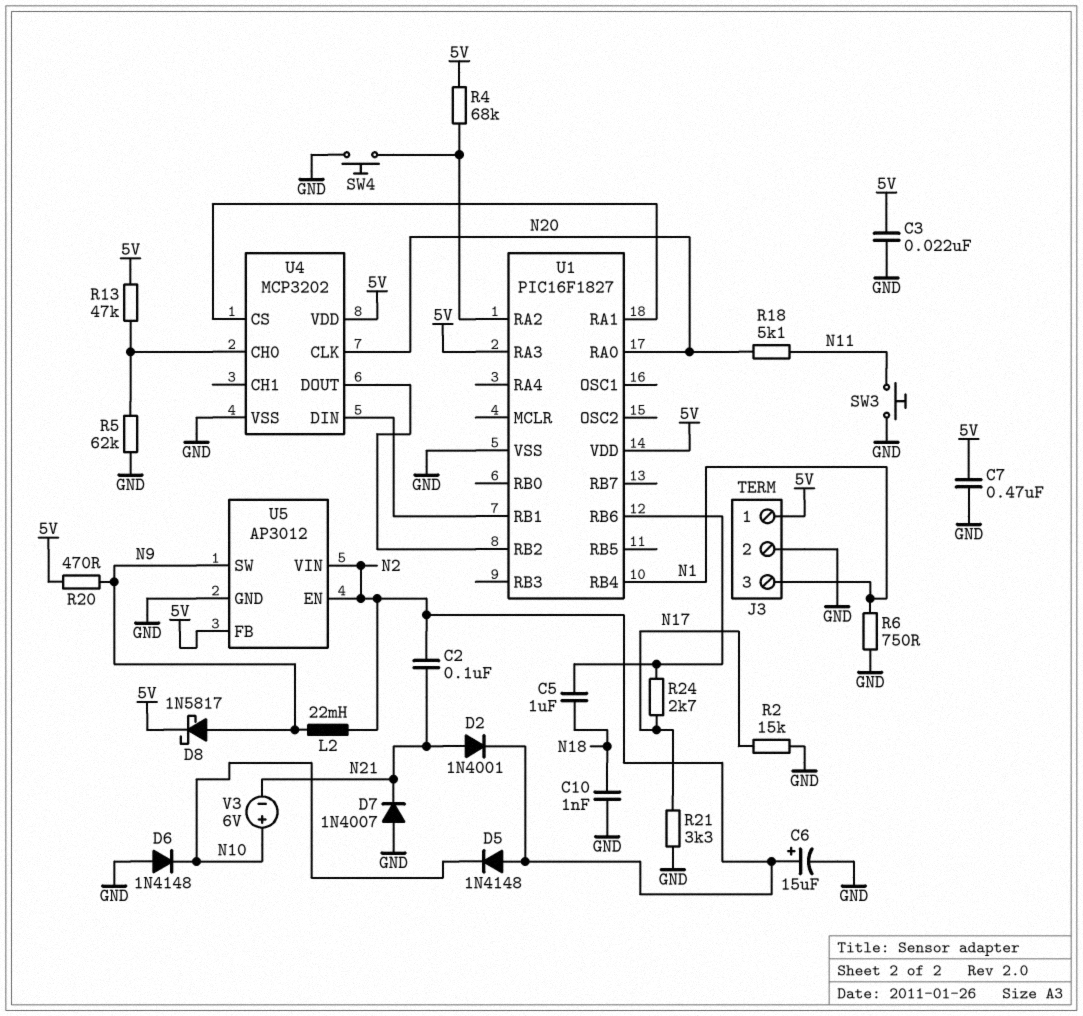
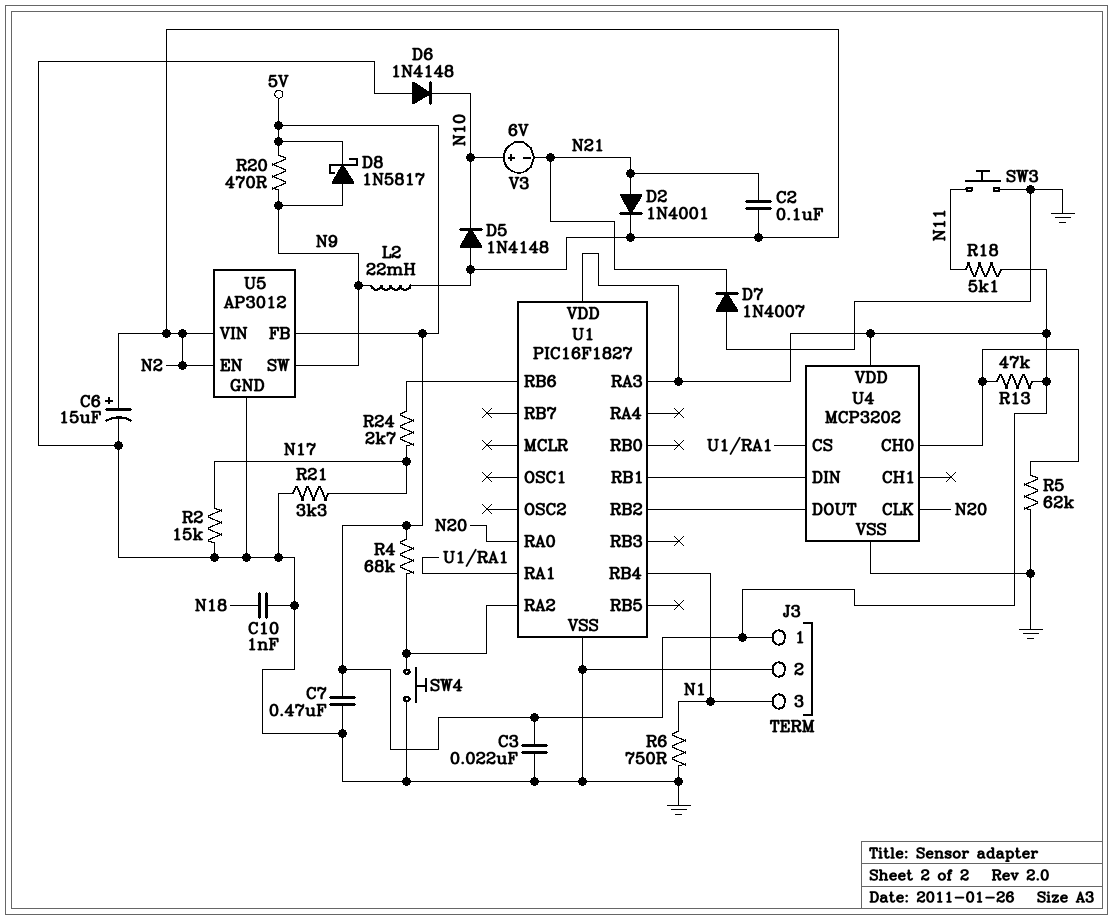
C5: 1uF (N18, U1/RB6) -> none
R18: 5.1k (N11, N20) -> 5.1k (5V, N11)

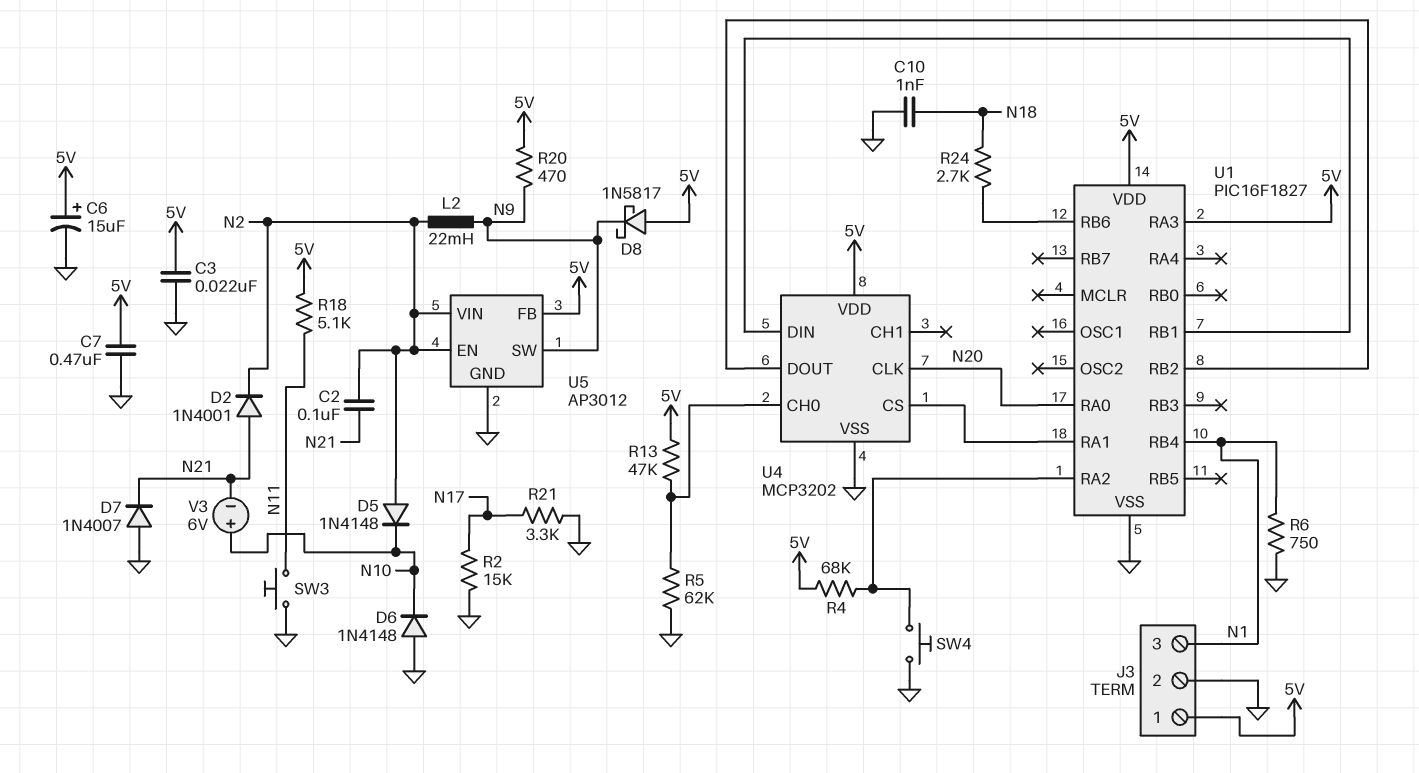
C6: 15uF (plus N2, minus GND) -> 15uF (plus 5V, minus GND)
D8: schottky 1N5817 (A N9, K 5V) -> schottky 1N5817 (A 5V, K N9)
R24: 2.7k (N17, U1/RB6) -> 2.7k (N18, U1/RB6)

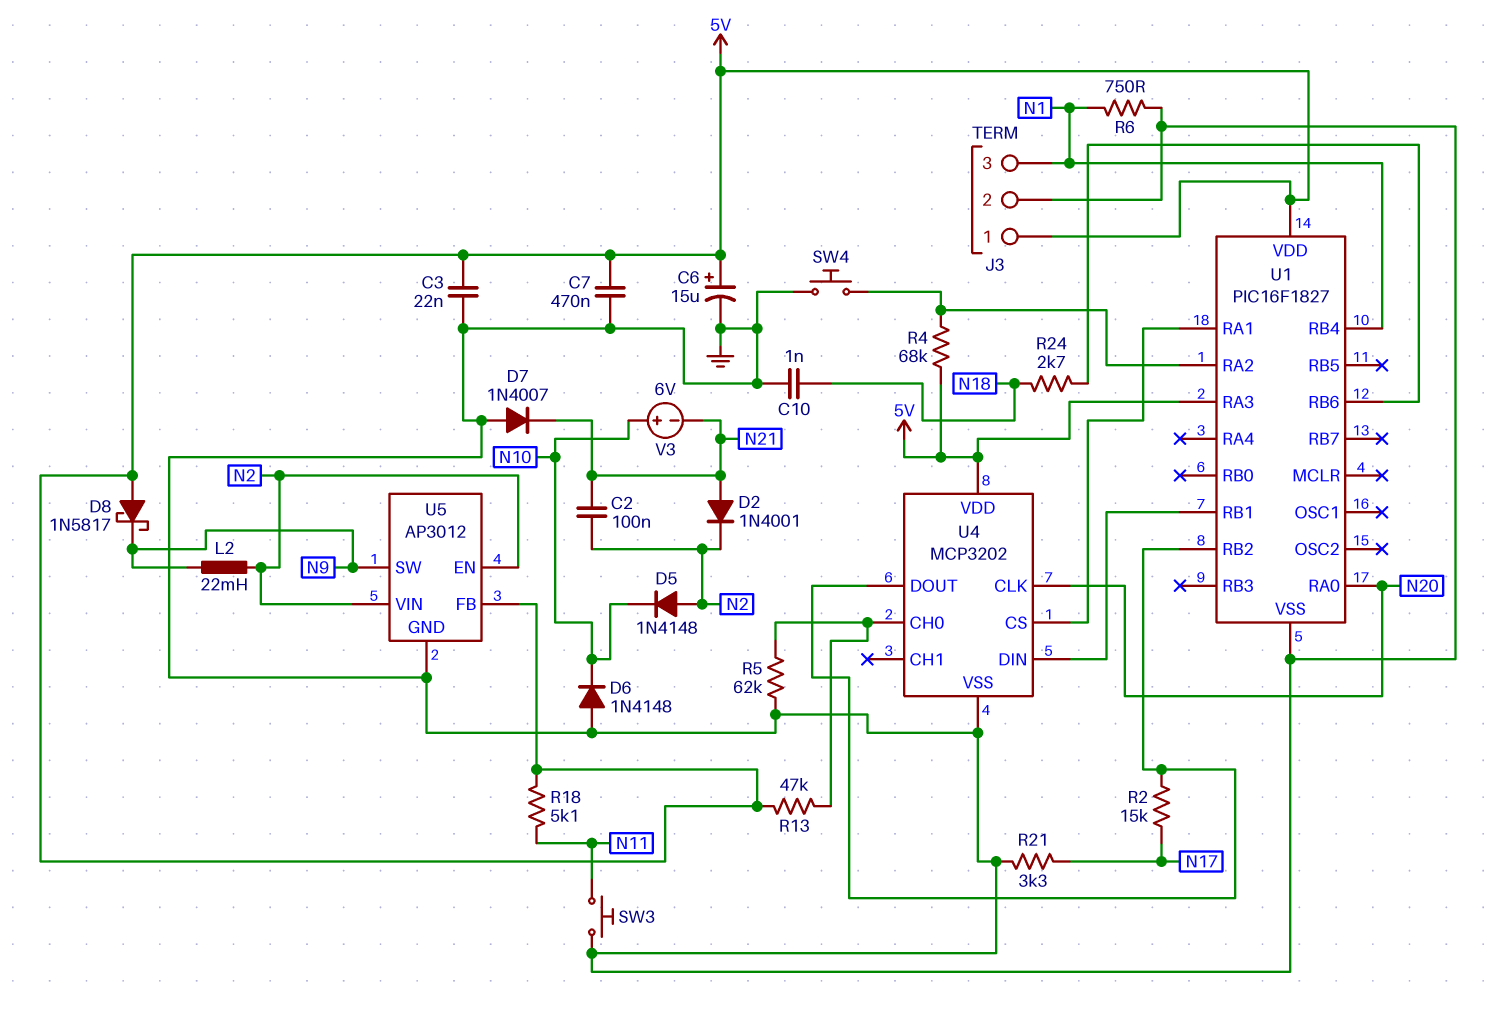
R2: 15k (GND, N17) -> 15k (N17, U1/RB2)
R20: 470 (5V, N9) -> none

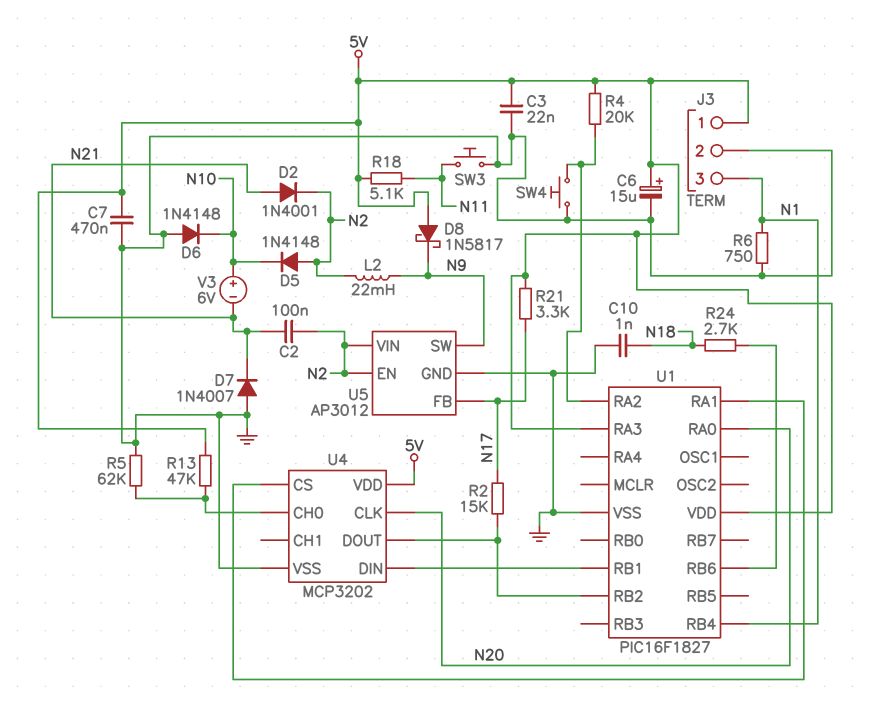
R4: 68k (5V, U1/RA2) -> 20k (5V, U1/RA2)
R21: 3.3k (GND, N17) -> 3.3k (5V, N17)
U5 pin FB: 5V -> N17

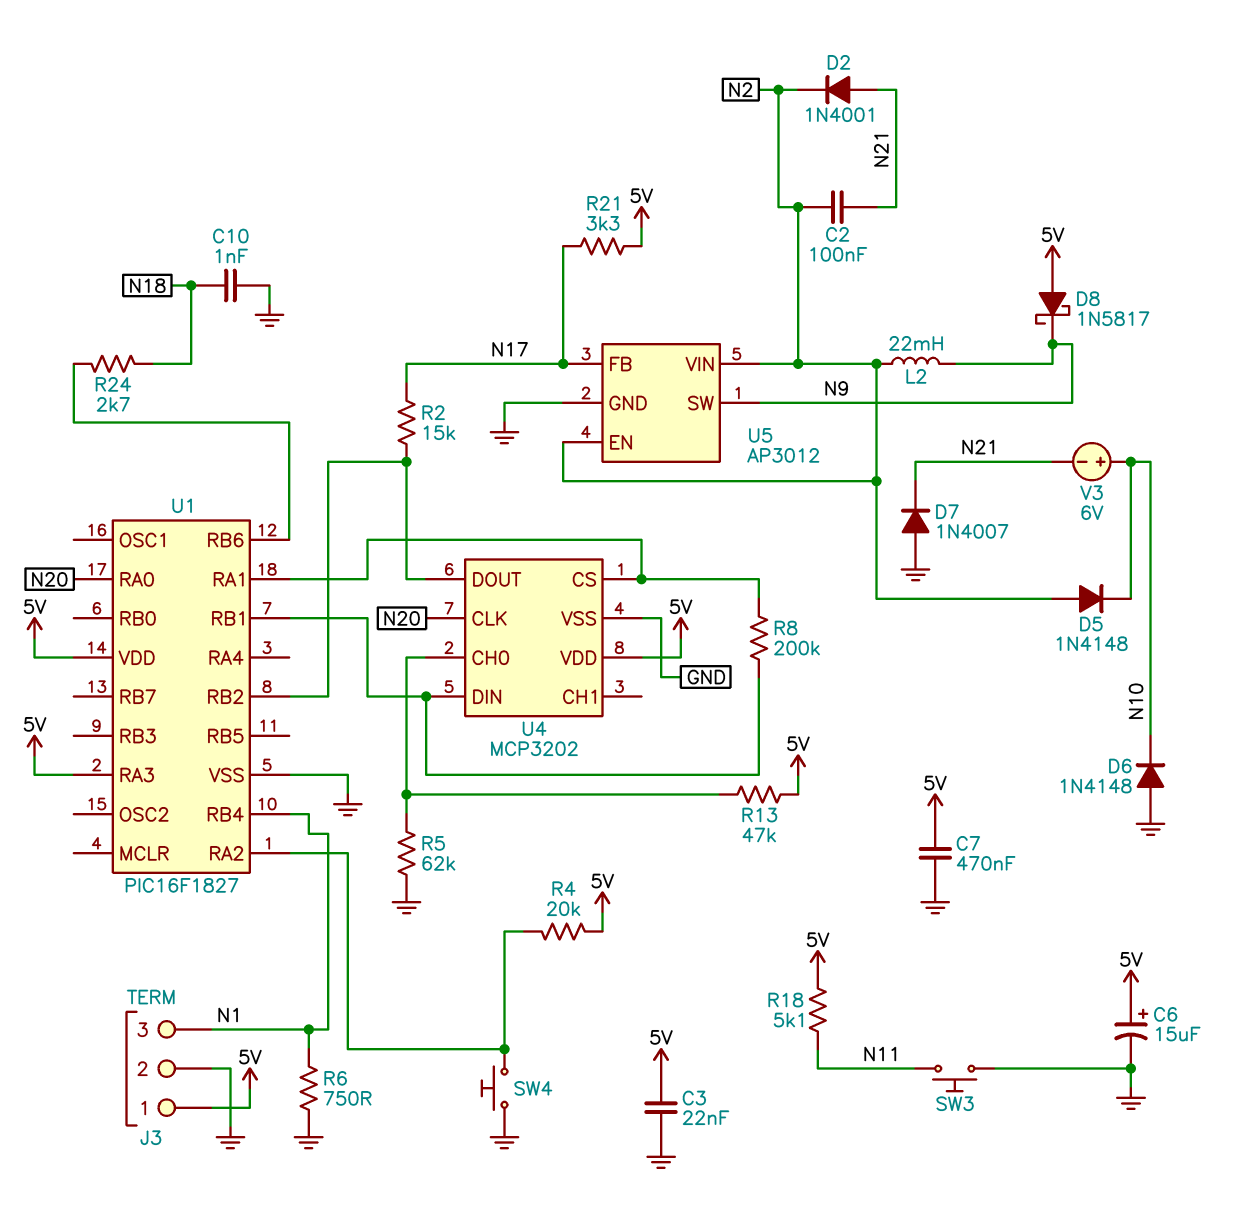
R8: none -> 200k (U1/RA1, U1/RB1)

